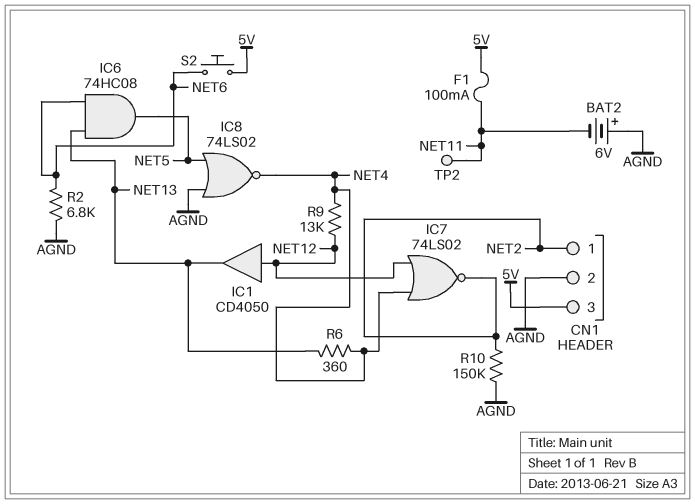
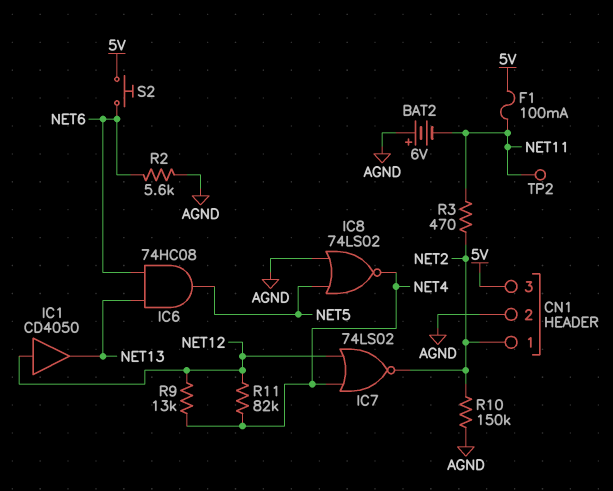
R2: 6.8k (AGND, NET6) -> 5.6k (AGND, NET6)
R3: none -> 470 (NET2, NET11)
R6: 360 (NET4, NET13) -> none
R11: none -> 82k (NET4, NET12)

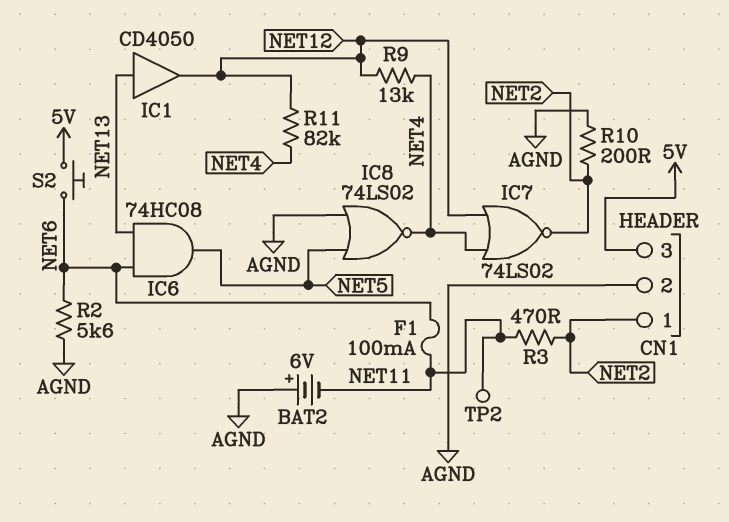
F1: 100mA (5V, NET11) -> 100mA (NET6, NET11)
IC1: buffer CD4050 (in NET12, out NET13) -> buffer CD4050 (in NET13, out NET12)
R10: 150k (AGND, NET2) -> 200 (AGND, NET2)

